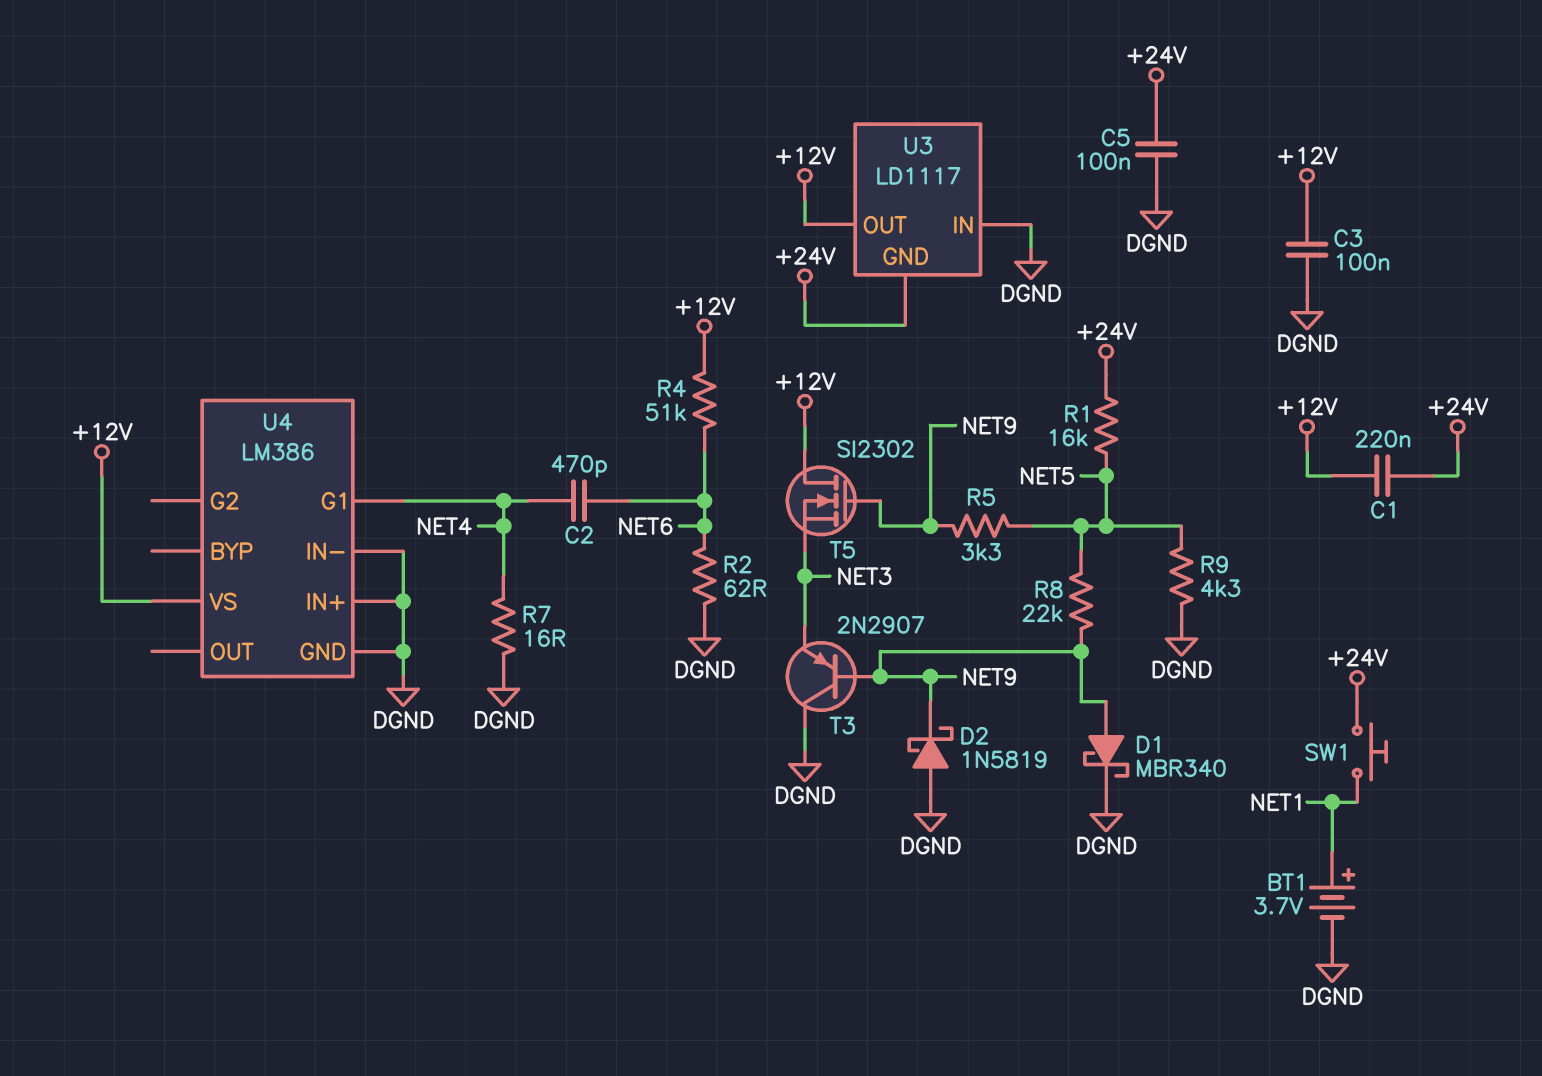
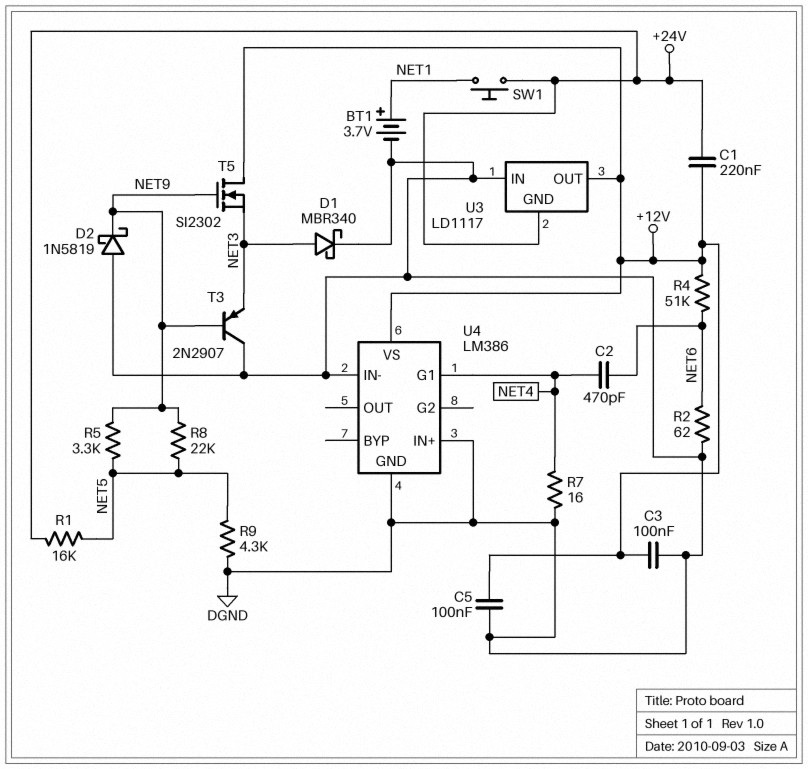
C5: 100nF (+24V, DGND) -> 100nF (+12V, DGND)
D1: schottky MBR340 (A NET9, K DGND) -> schottky MBR340 (A NET3, K DGND)

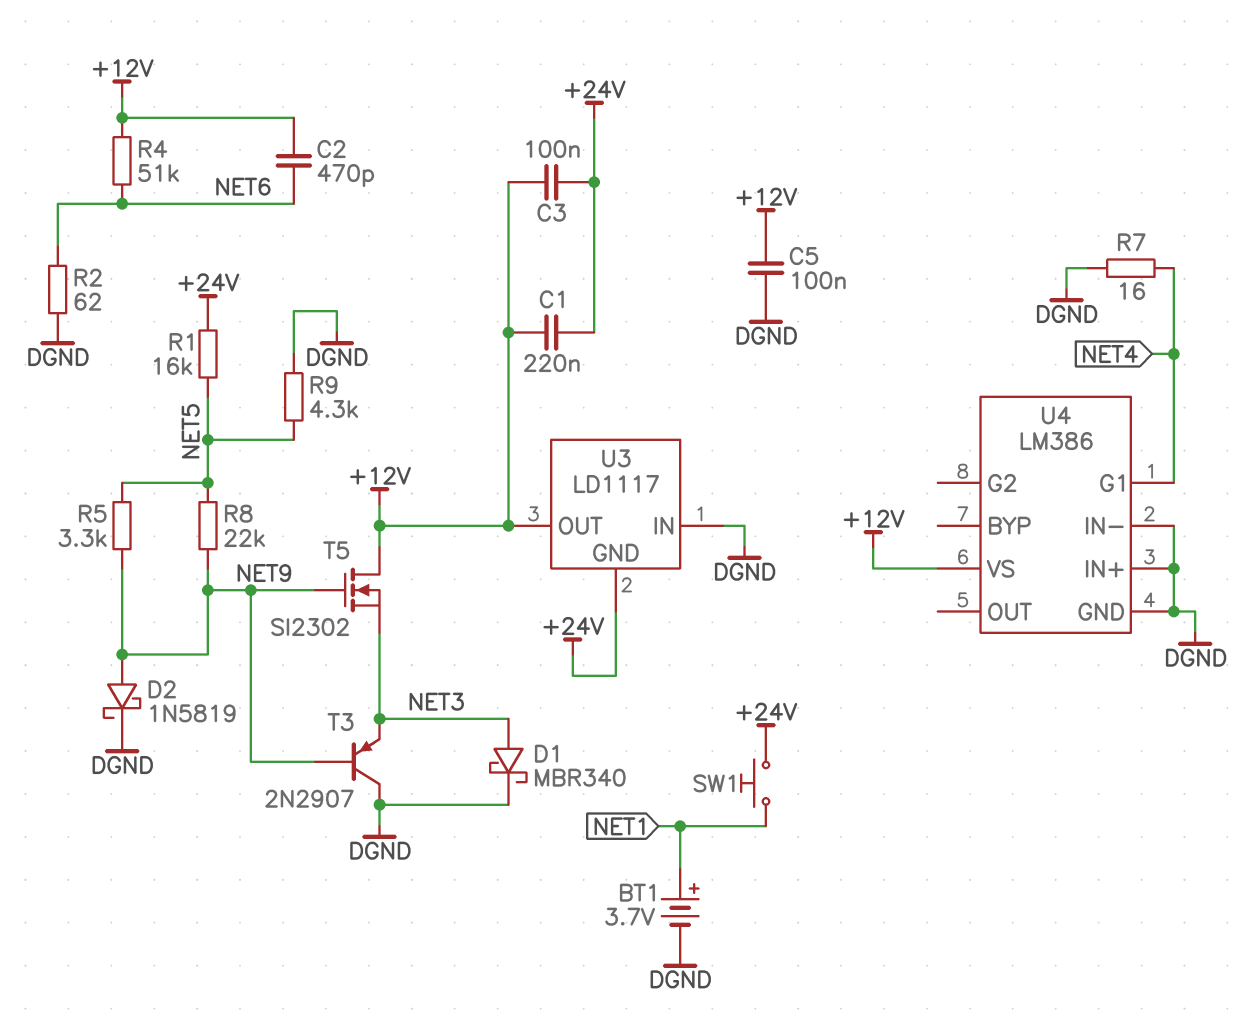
C2: 470pF (NET4, NET6) -> 470pF (+12V, NET6)
C3: 100nF (+12V, DGND) -> 100nF (+12V, +24V)
D2: schottky 1N5819 (A DGND, K NET9) -> schottky 1N5819 (A NET9, K DGND)

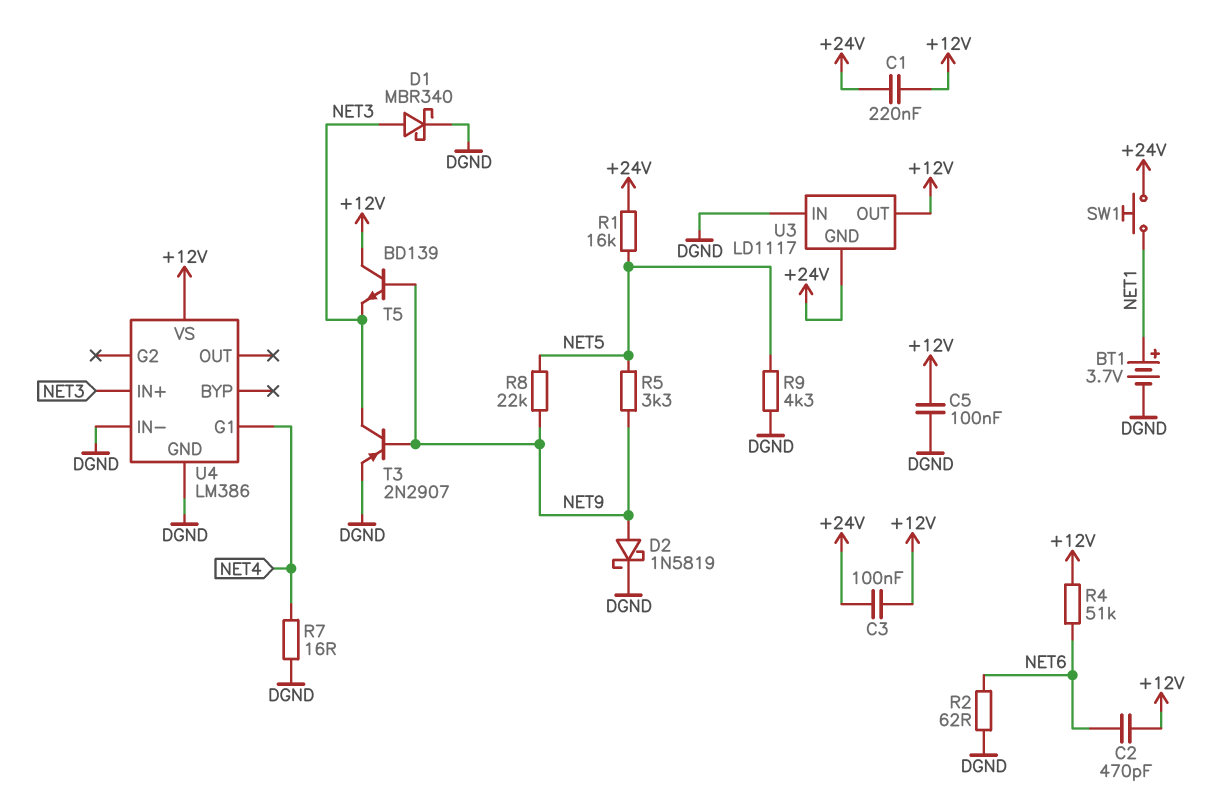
T3: PNP 2N2907 (B NET9, C DGND, E NET3) -> PNP 2N2907 (B NET9, C NET3, E DGND)
T5: NMOS SI2302 (G NET9, D +12V, S NET3) -> NPN BD139 (B NET9, C +12V, E NET3)
U4 pin IN+: DGND -> NET3

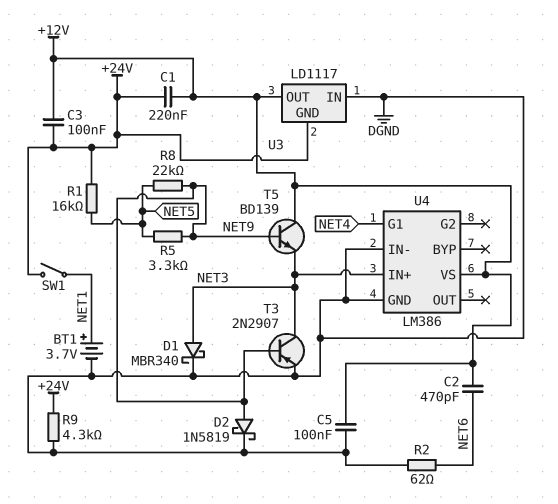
R4: 51k (+12V, NET6) -> none
R7: 16 (DGND, NET4) -> none
R9: 4.3k (DGND, NET5) -> 4.3k (+24V, DGND)
SW1: button (+24V, NET1) -> switch (+24V, NET1)

